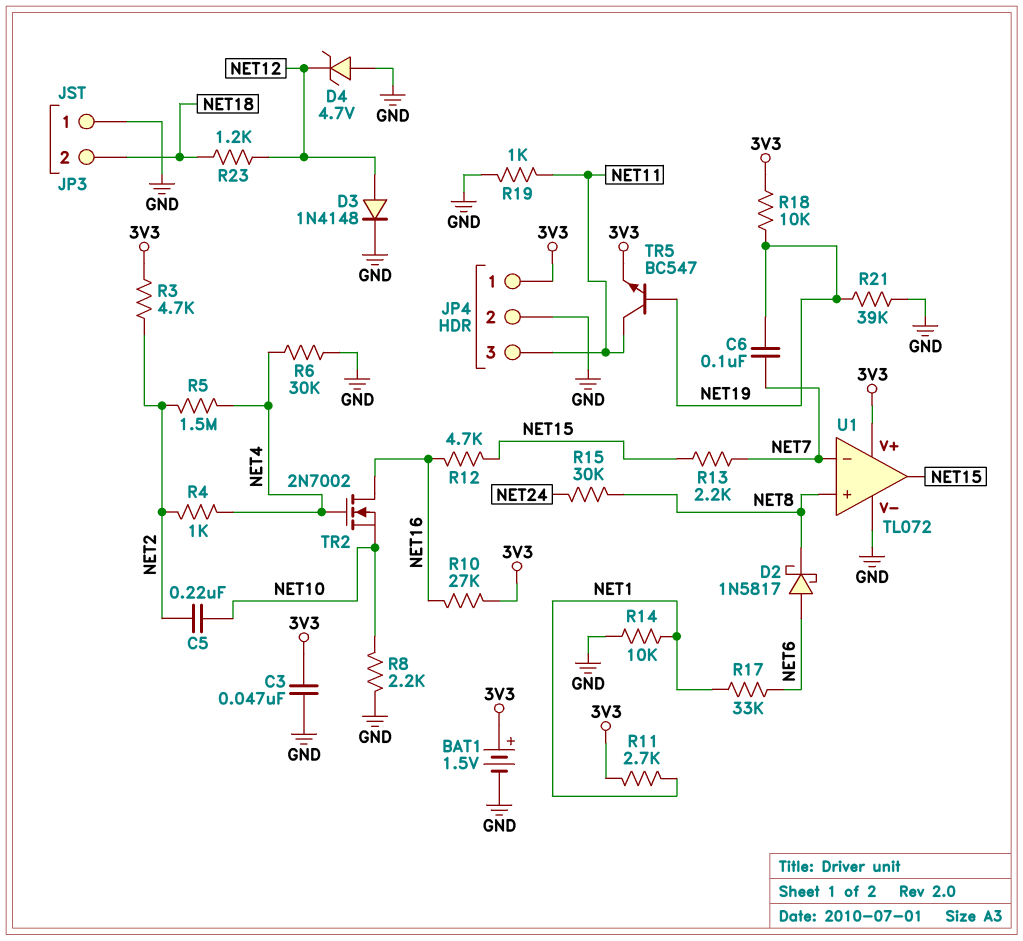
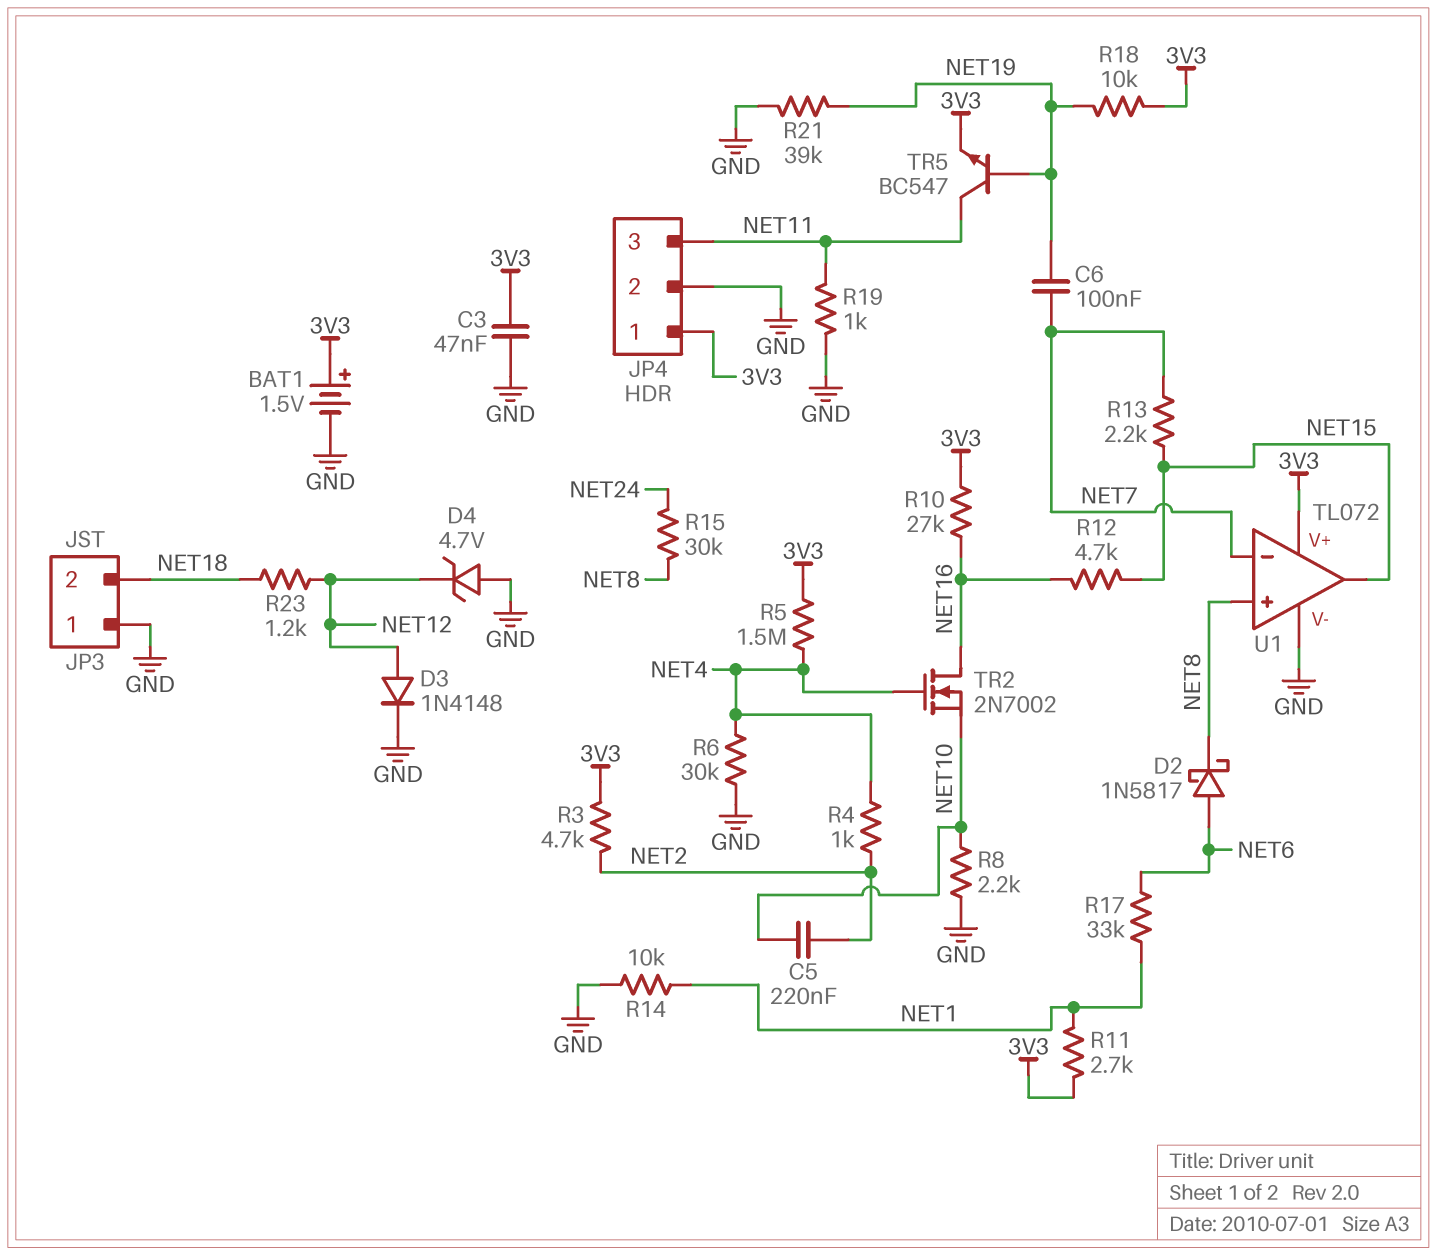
R5: 1.5M (NET2, NET4) -> 1.5M (3V3, NET4)

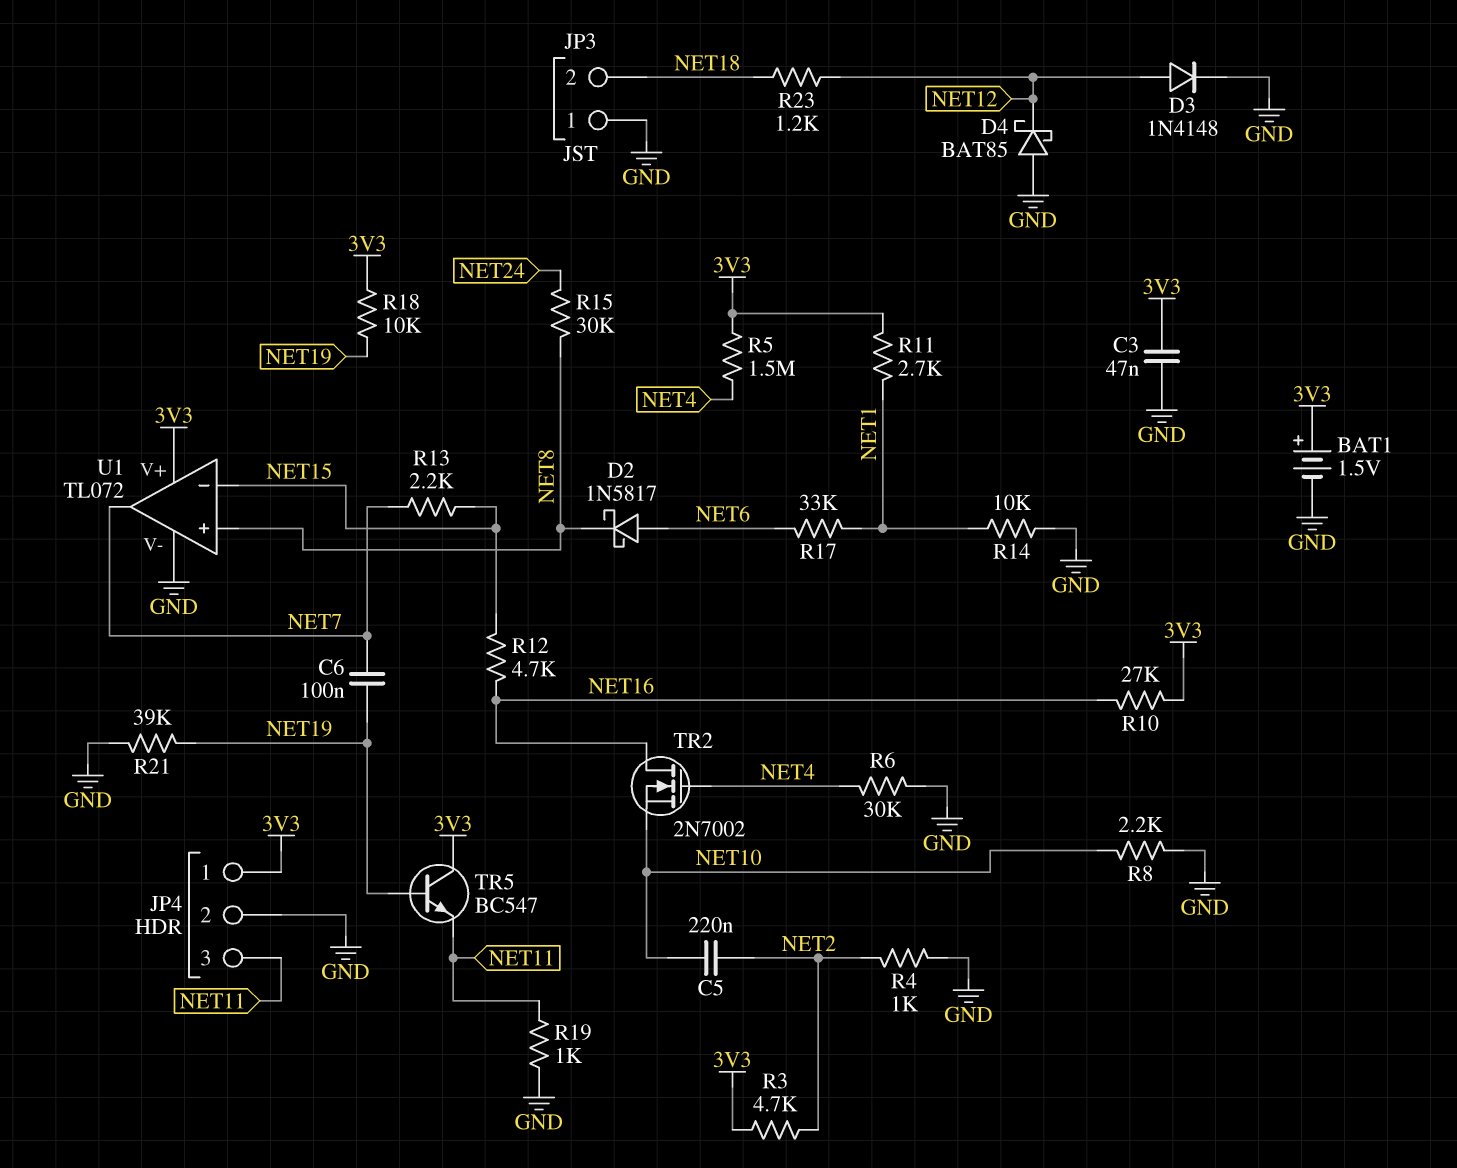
D4: zener 4.7V (A GND, K NET12) -> schottky BAT85 (A GND, K NET12)
R4: 1k (NET2, NET4) -> 1k (GND, NET2)
TR5: NPN BC547 (B NET19, C NET11, E 3V3) -> NPN BC547 (B NET19, C 3V3, E NET11)
U1 pin in-: NET7 -> NET15
U1 pin out: NET15 -> NET7

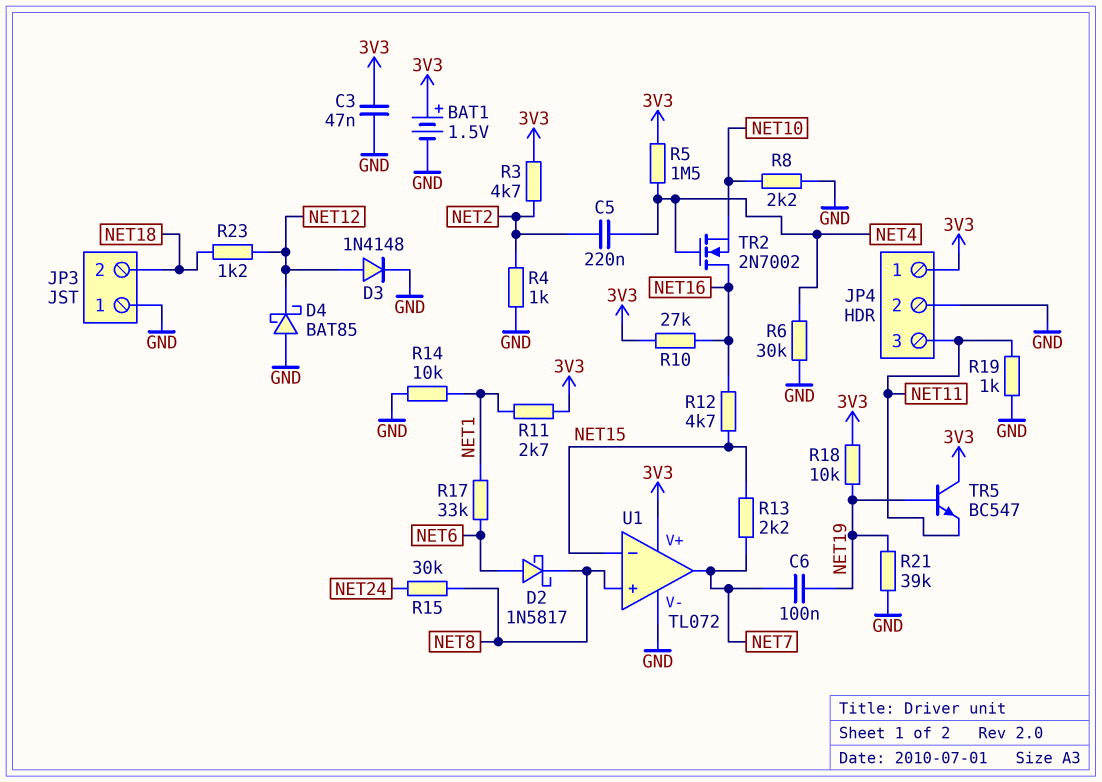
C5: 220nF (NET2, NET10) -> 220nF (NET2, NET4)

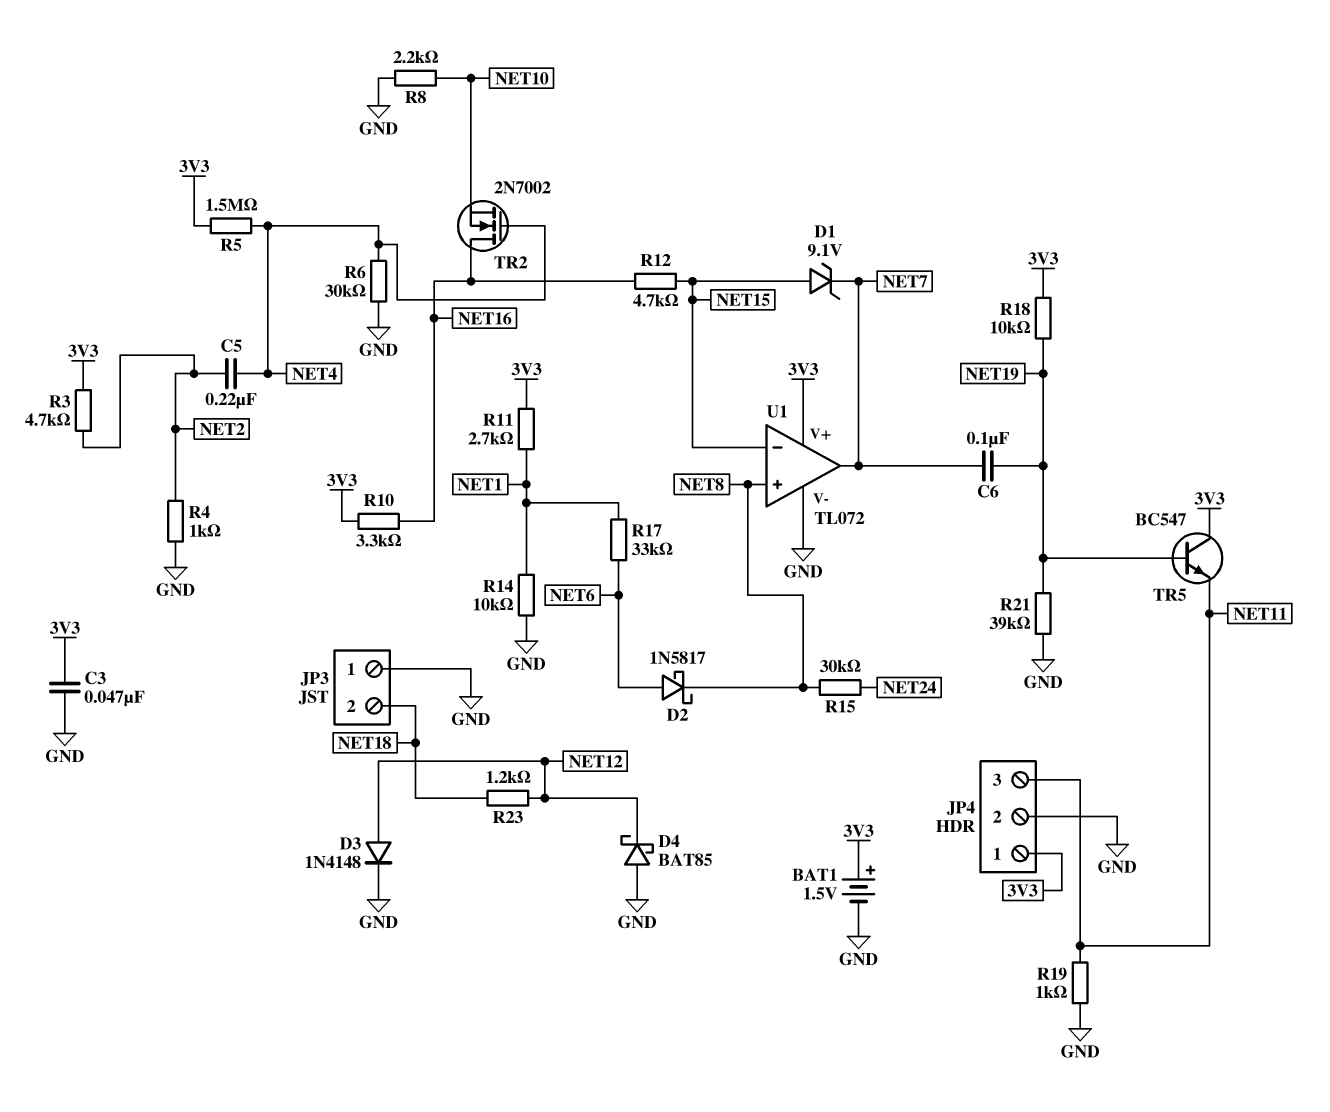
D1: none -> zener 9.1V (A NET15, K NET7)
R10: 27k (3V3, NET16) -> 3.3k (3V3, NET16)
R13: 2.2k (NET7, NET15) -> none

